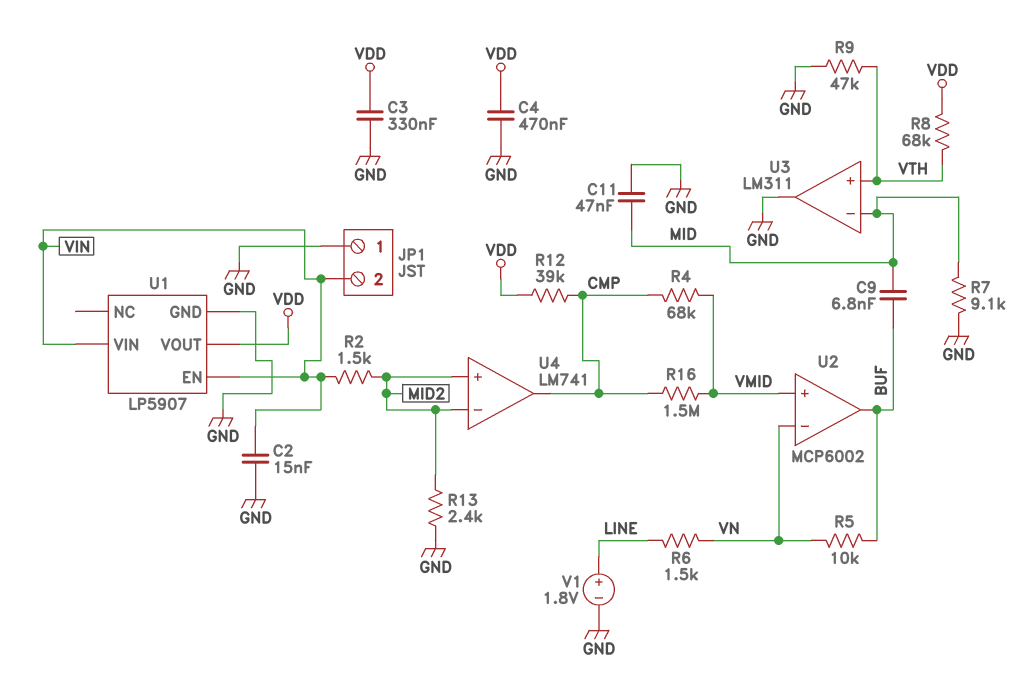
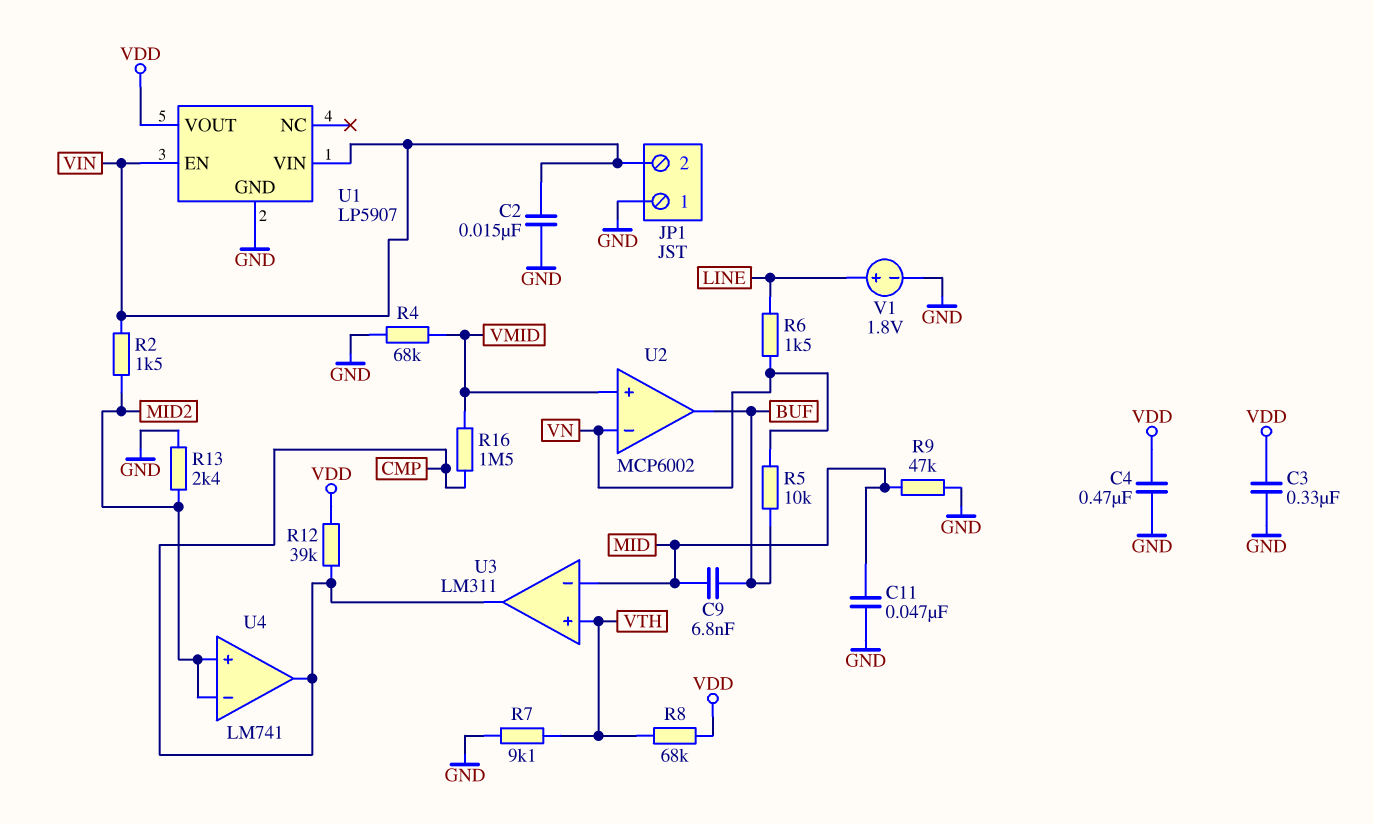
R4: 68k (CMP, VMID) -> 68k (GND, VMID)
R7: 9.1k (GND, MID) -> 9.1k (GND, VTH)
R9: 47k (GND, VTH) -> 47k (GND, MID)
U3 pin out: GND -> CMP

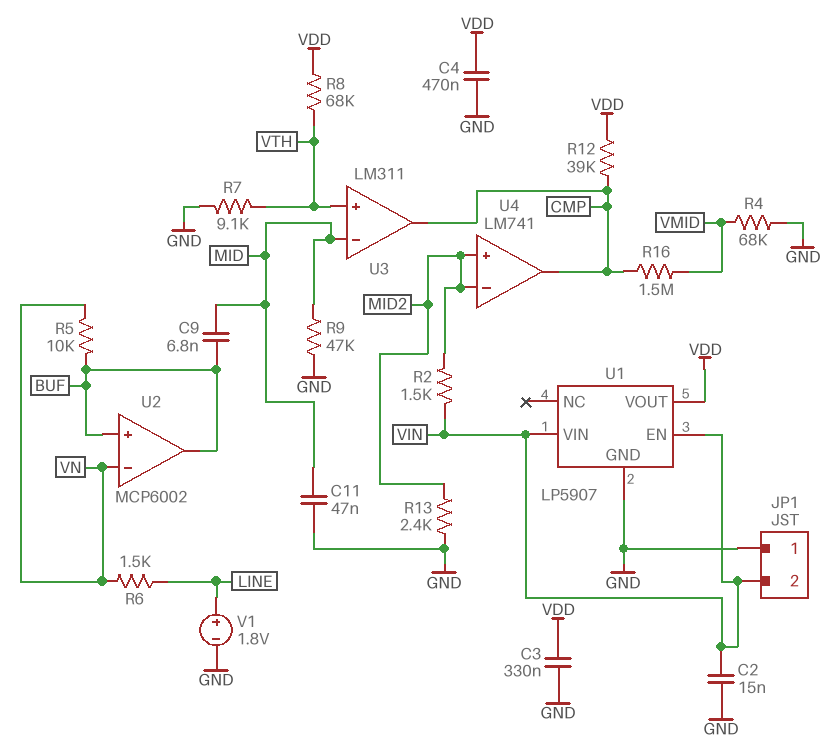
U2 pin in+: VMID -> BUF

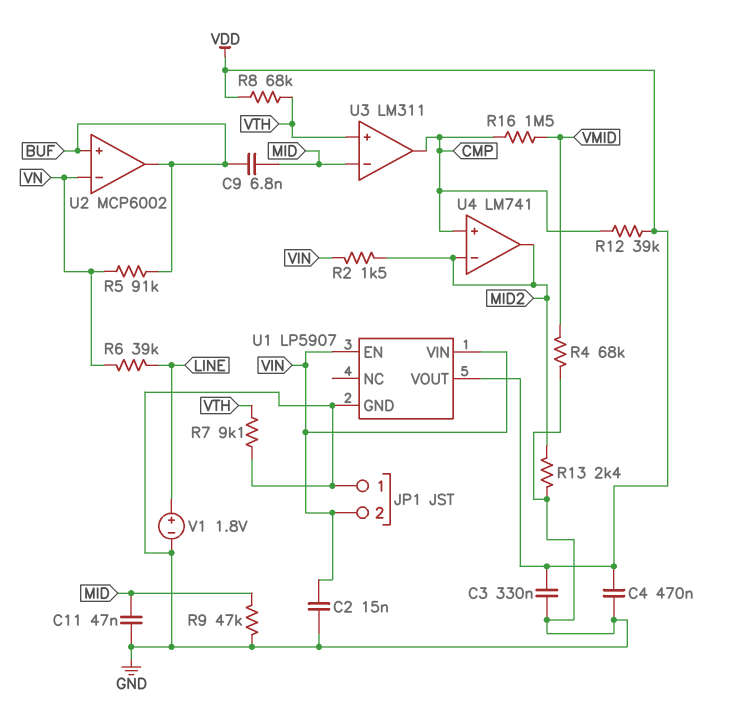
R5: 10k (BUF, VN) -> 91k (BUF, VN)
R6: 1.5k (LINE, VN) -> 39k (LINE, VN)
U4 pin in+: MID2 -> CMP
U4 pin out: CMP -> MID2

